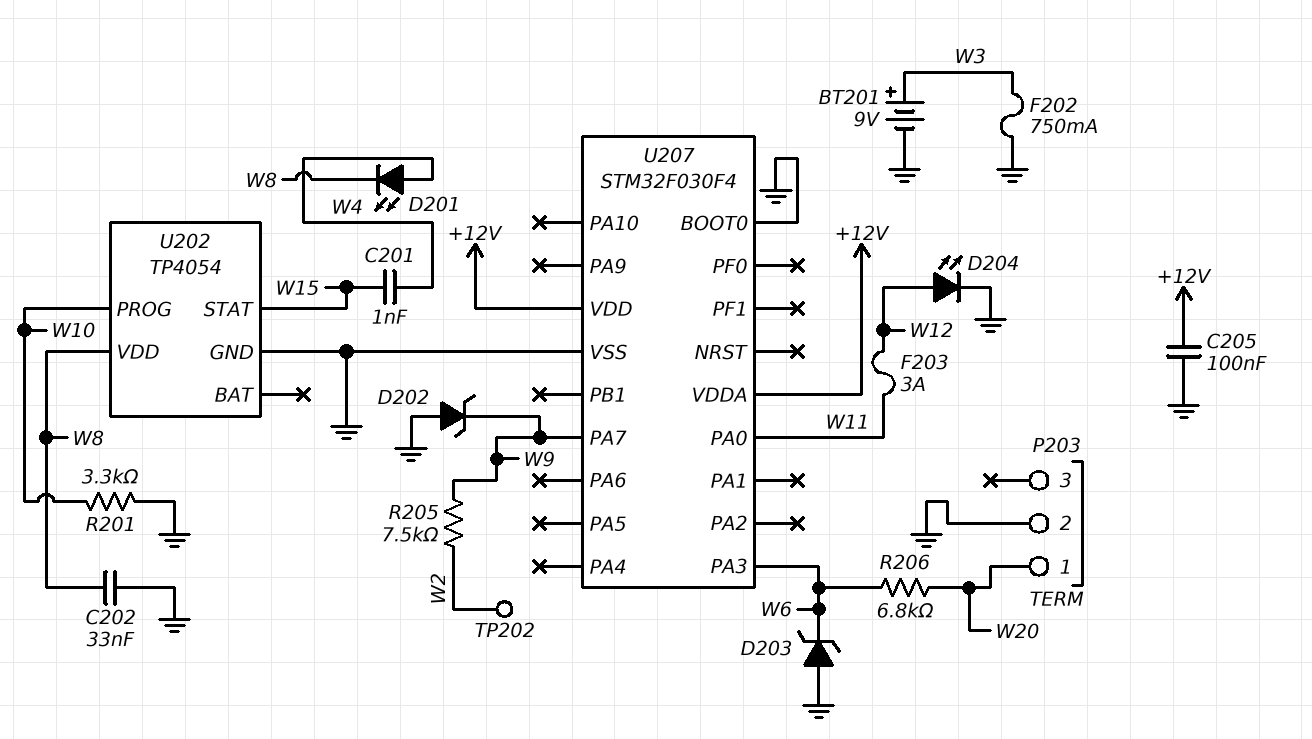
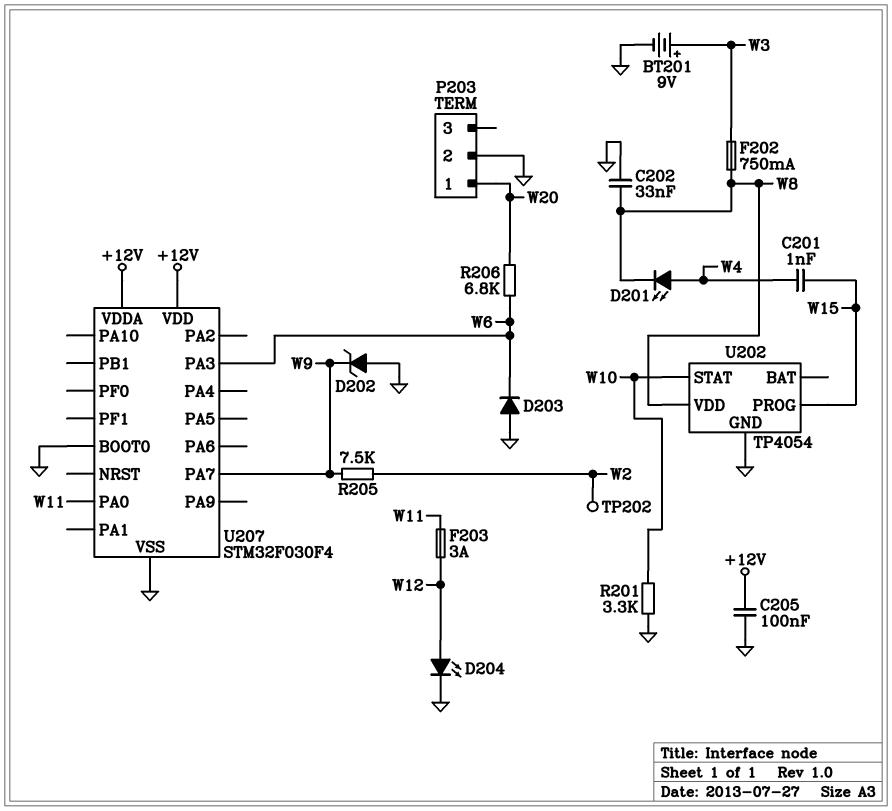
D203: zener (A GND, K W6) -> diode (A GND, K W6)
F202: 750mA (GND, W3) -> 750mA (W3, W8)
U202 pin PROG: W10 -> W15
U202 pin STAT: W15 -> W10

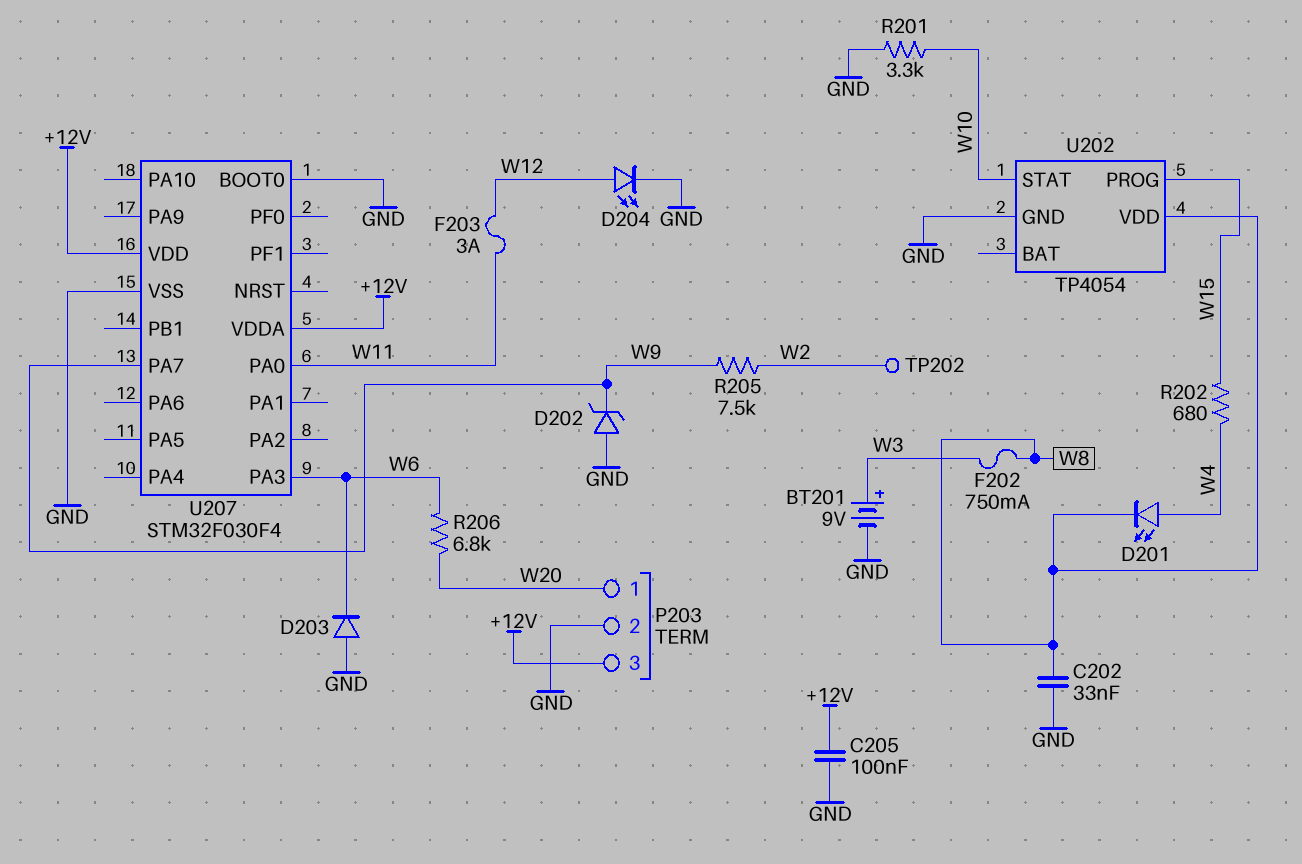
C201: 1nF (W4, W15) -> none
P203 pin 3: none -> +12V
R202: none -> 680 (W4, W15)

